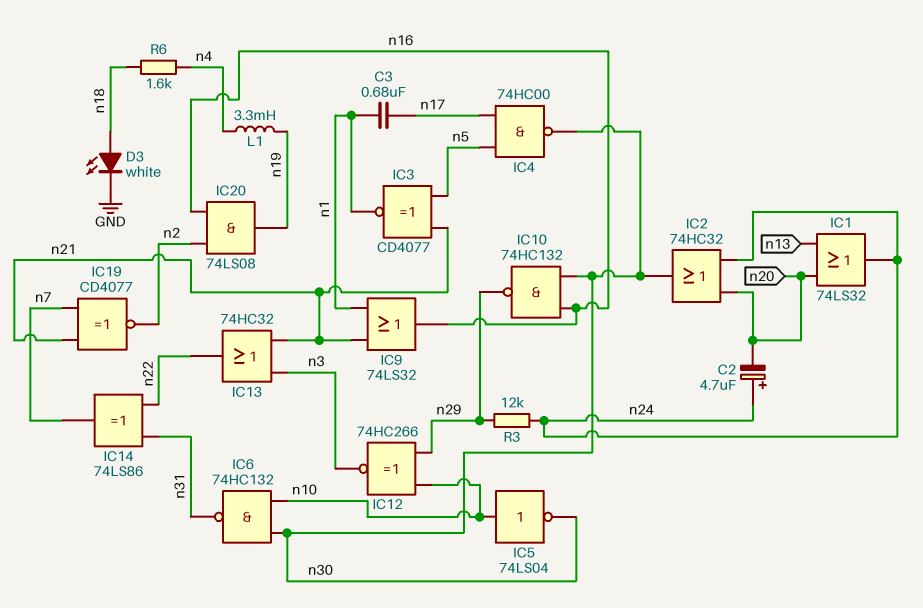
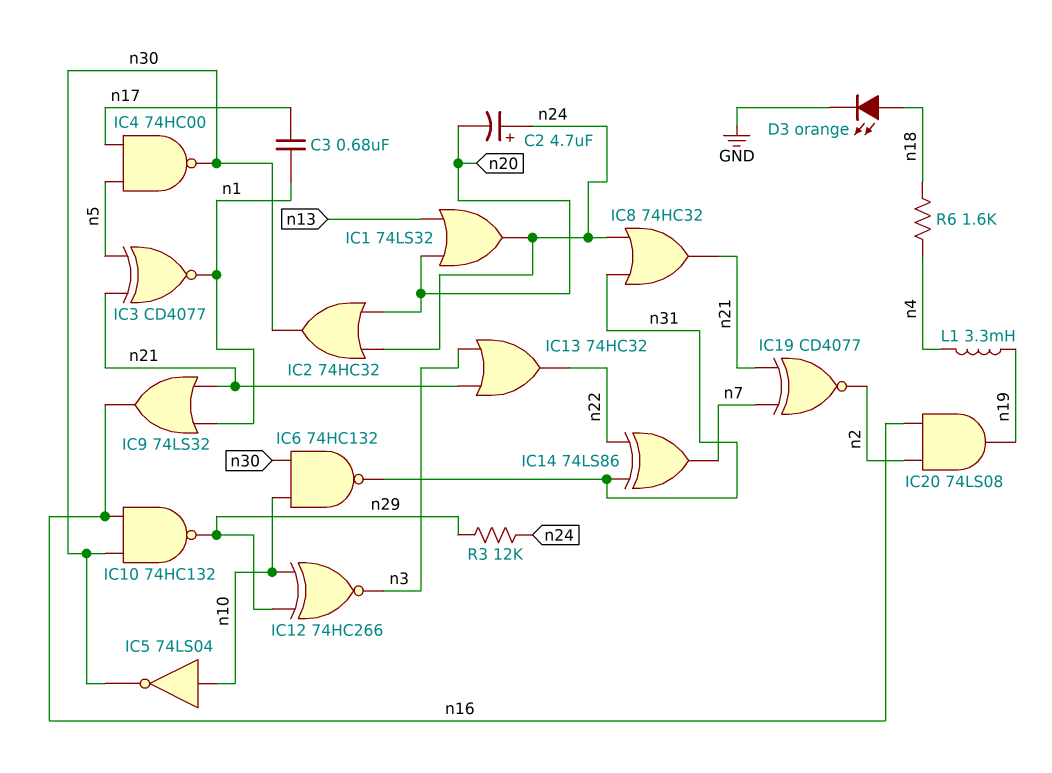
D3: LED white (A n18, K GND) -> LED orange (A n18, K GND)
IC8: none -> OR 74HC32 (in n24, in n31, out n21)

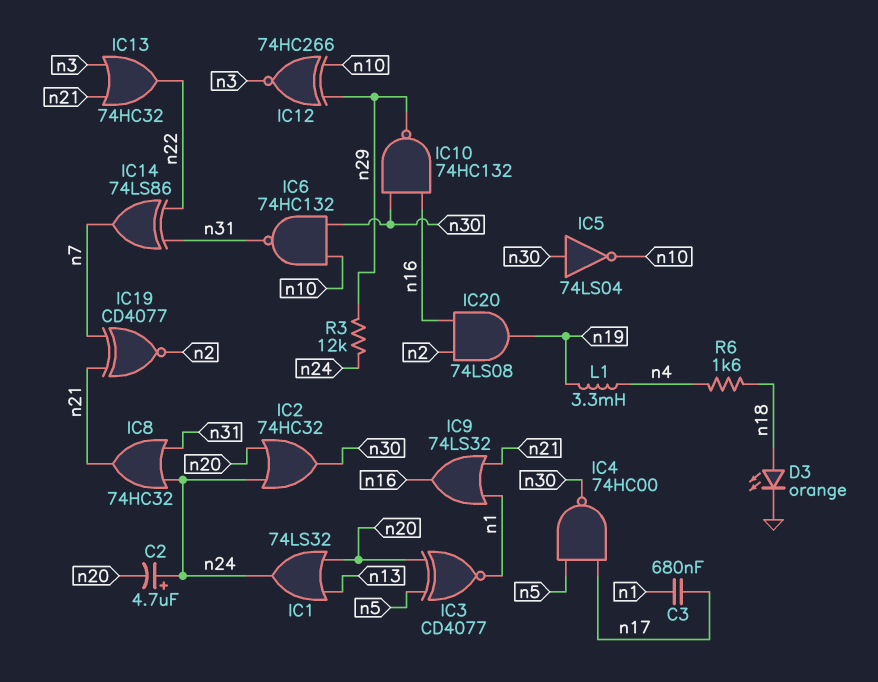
IC3: XNOR CD4077 (in n5, in n21, out n1) -> XNOR CD4077 (in n5, in n20, out n1)
IC5: NOT 74LS04 (in n10, out n30) -> NOT 74LS04 (in n30, out n10)

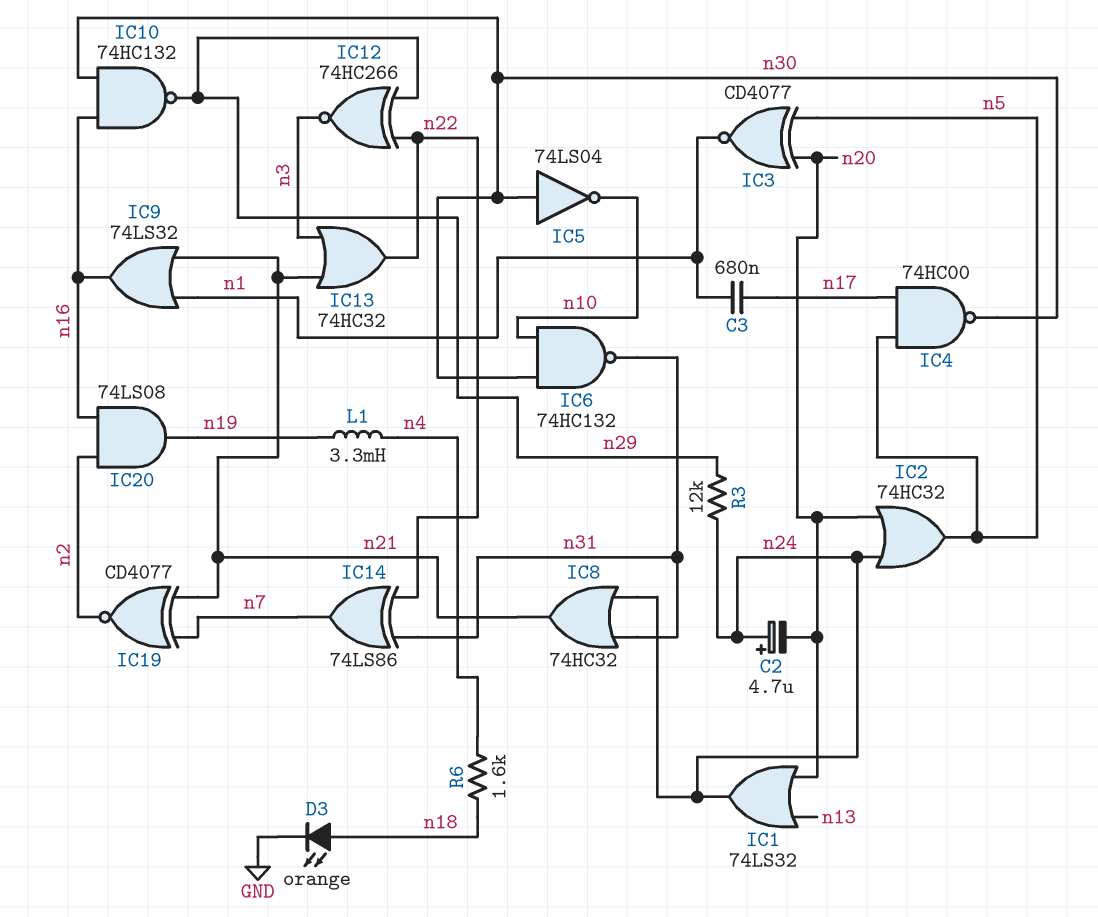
IC2: OR 74HC32 (in n20, in n24, out n30) -> OR 74HC32 (in n20, in n24, out n5)
IC12: XNOR 74HC266 (in n10, in n29, out n3) -> XNOR 74HC266 (in n22, in n29, out n3)

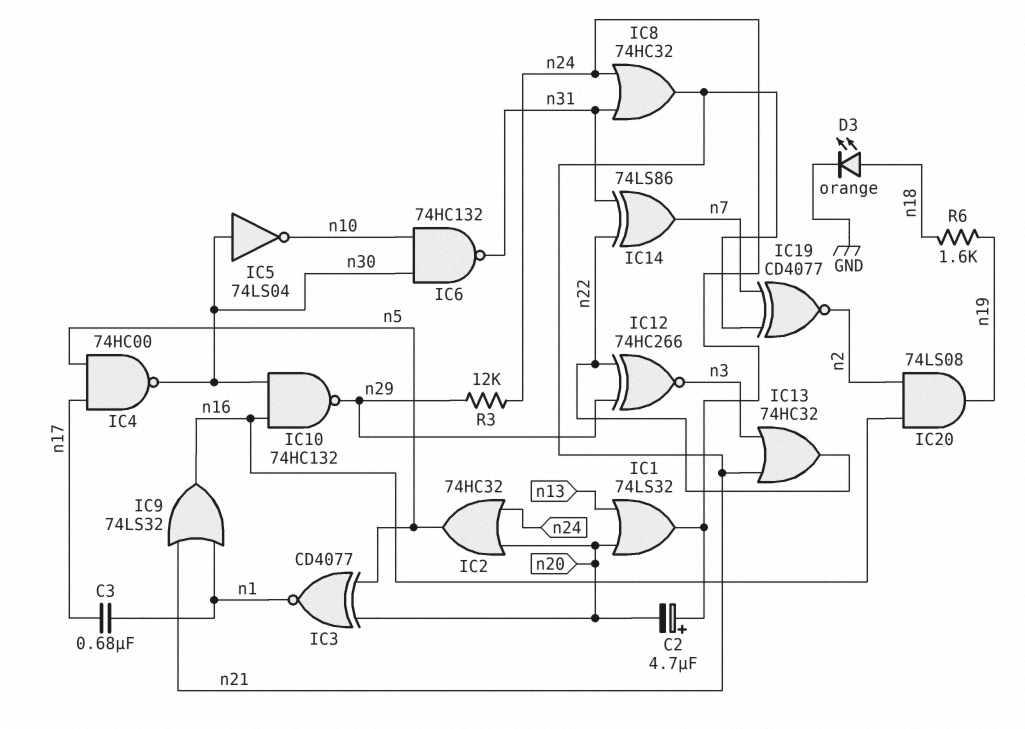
L1: 3.3mH (n4, n19) -> none
R6: 1.6k (n4, n18) -> 1.6k (n18, n19)

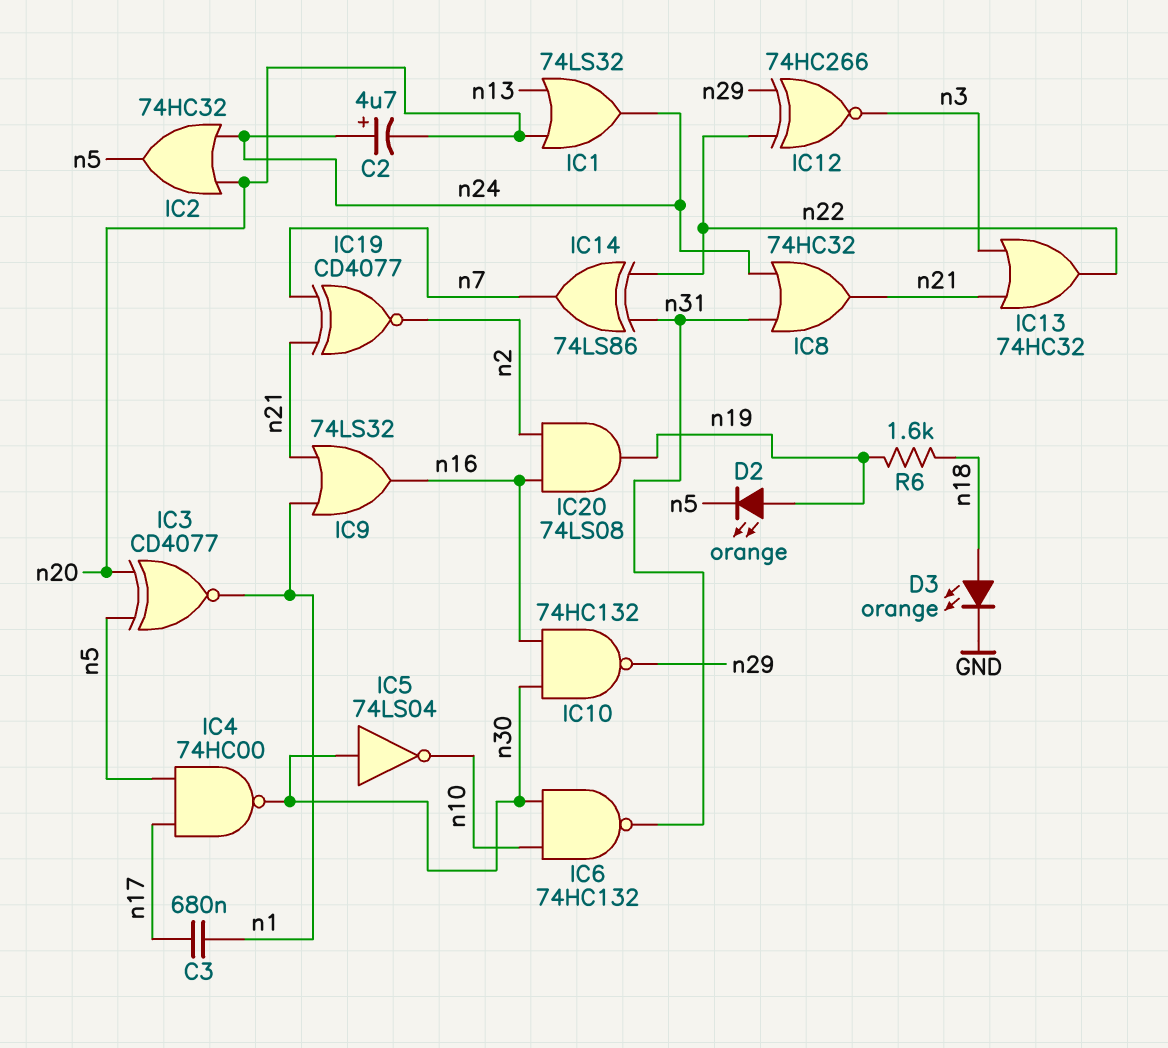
D2: none -> LED orange (A n19, K n5)
R3: 12k (n24, n29) -> none

